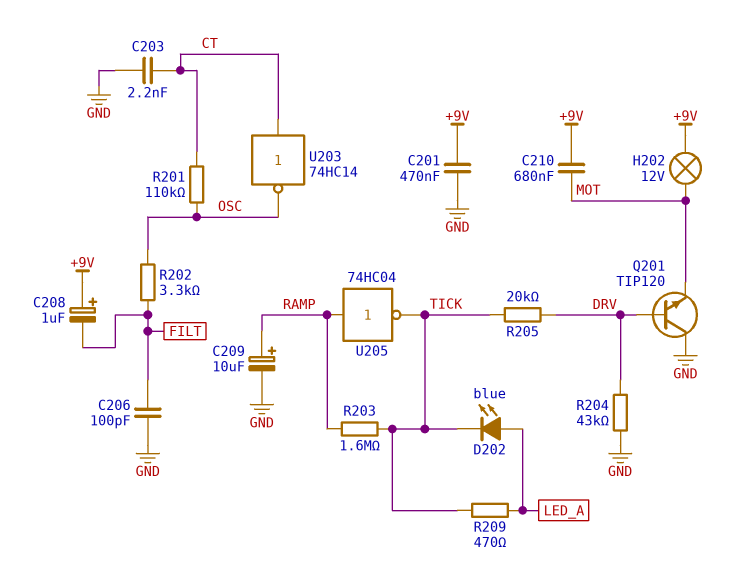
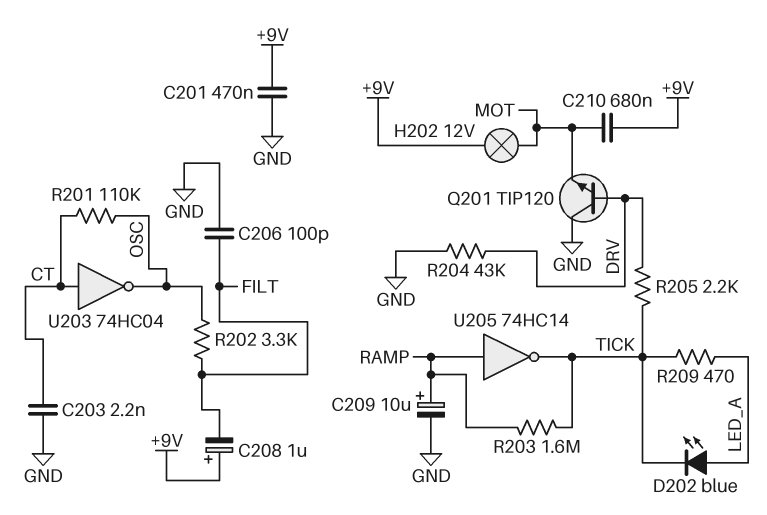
R205: 20k (DRV, TICK) -> 2.2k (DRV, TICK)
U203: NOT 74HC14 (in CT, out OSC) -> NOT 74HC04 (in CT, out OSC)
U205: NOT 74HC04 (in RAMP, out TICK) -> NOT 74HC14 (in RAMP, out TICK)

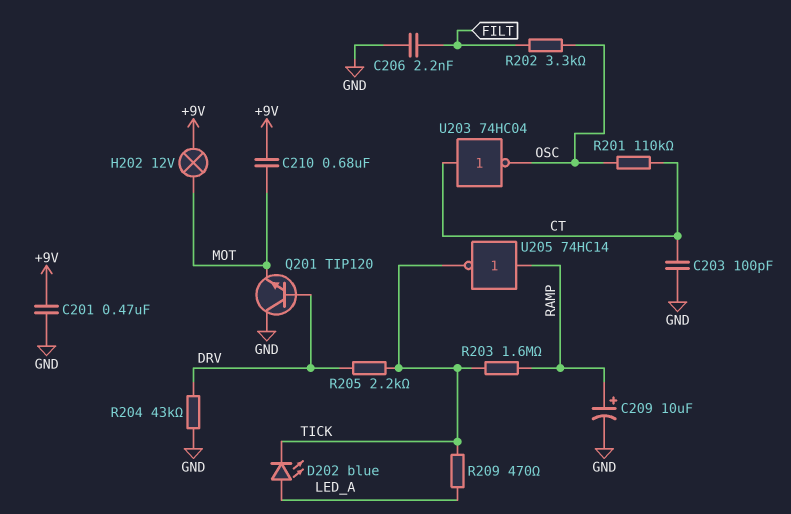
C203: 2.2nF (CT, GND) -> 100pF (CT, GND)
C206: 100pF (FILT, GND) -> 2.2nF (FILT, GND)
C208: 1uF (plus +9V, minus FILT) -> none

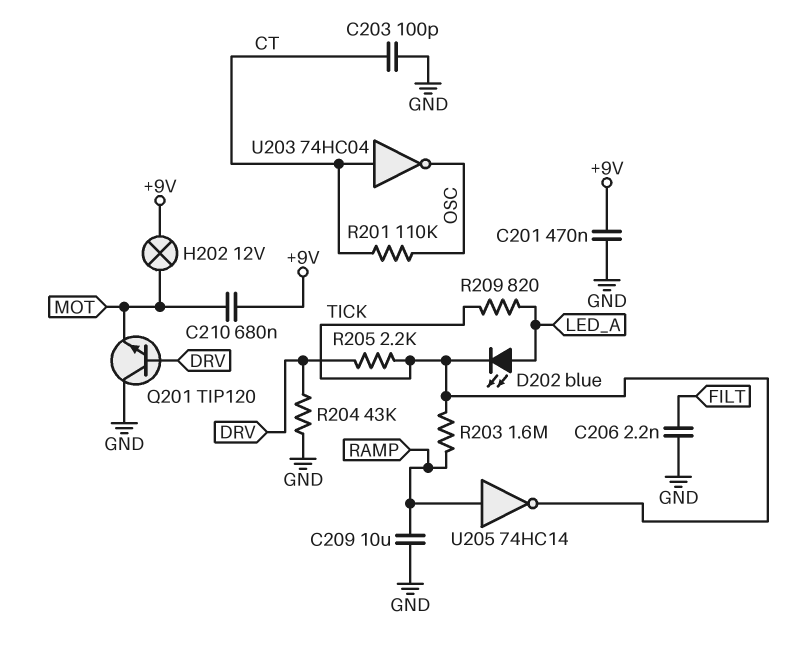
C209: 10uF (plus RAMP, minus GND) -> 10uF (GND, RAMP)
R202: 3.3k (FILT, OSC) -> none
R209: 470 (LED_A, TICK) -> 820 (LED_A, TICK)

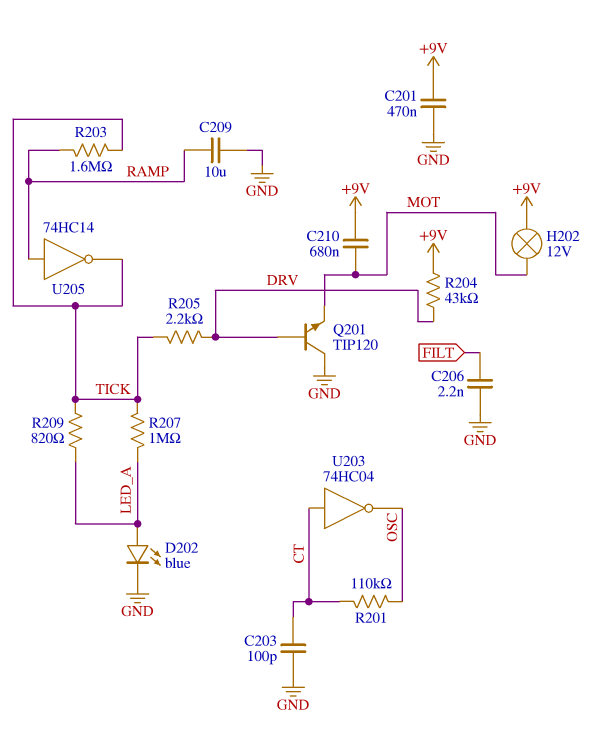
D202: LED blue (A LED_A, K TICK) -> LED blue (A LED_A, K GND)
R204: 43k (DRV, GND) -> 43k (+9V, DRV)
R207: none -> 1M (LED_A, TICK)

